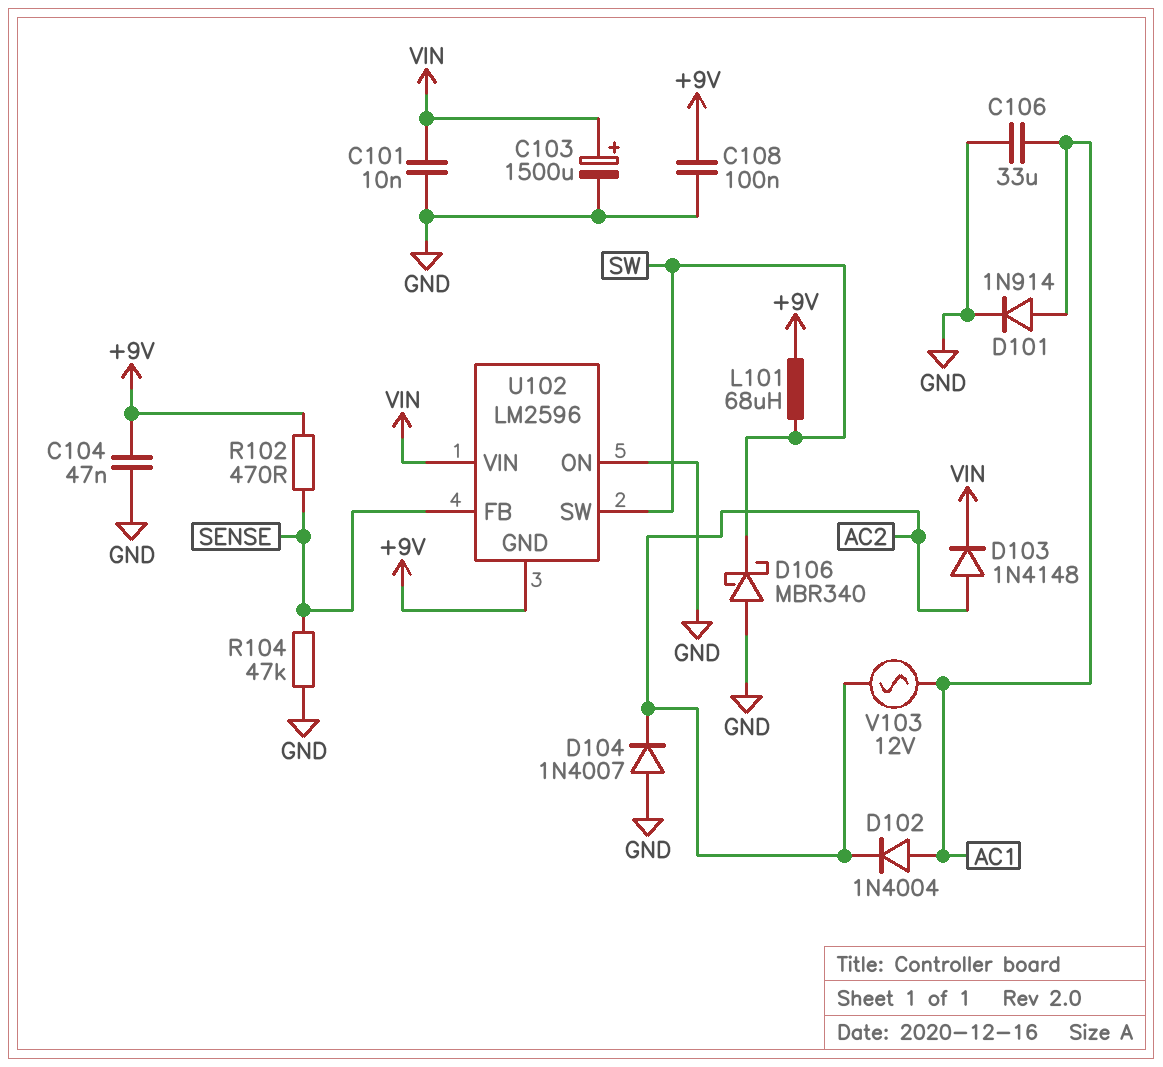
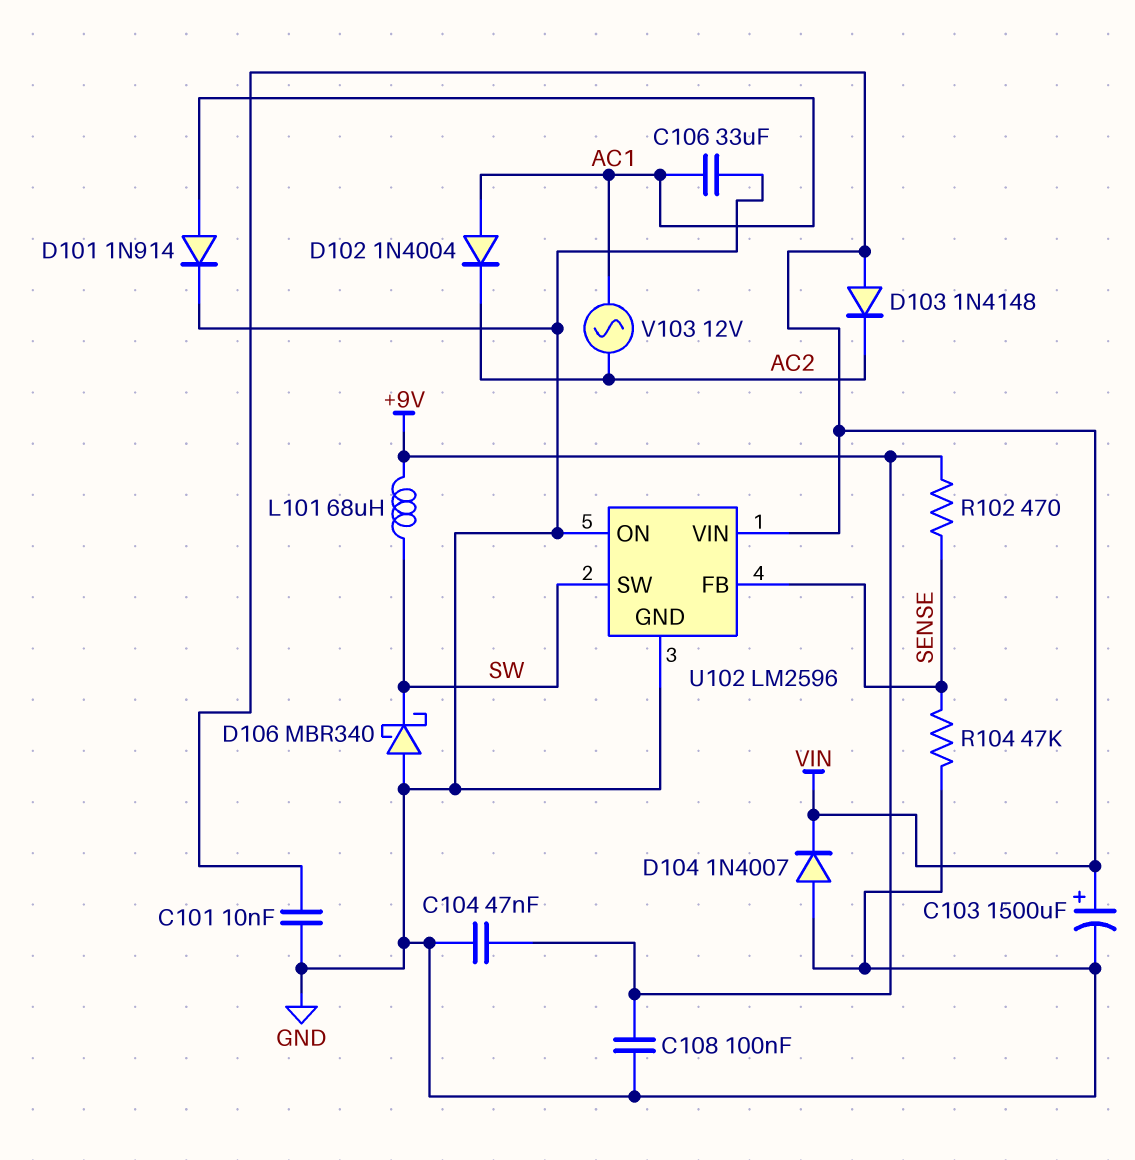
D103: diode 1N4148 (A AC2, K VIN) -> diode 1N4148 (A VIN, K AC2)
D104: diode 1N4007 (A GND, K AC2) -> diode 1N4007 (A GND, K VIN)
U102 pin GND: +9V -> GND

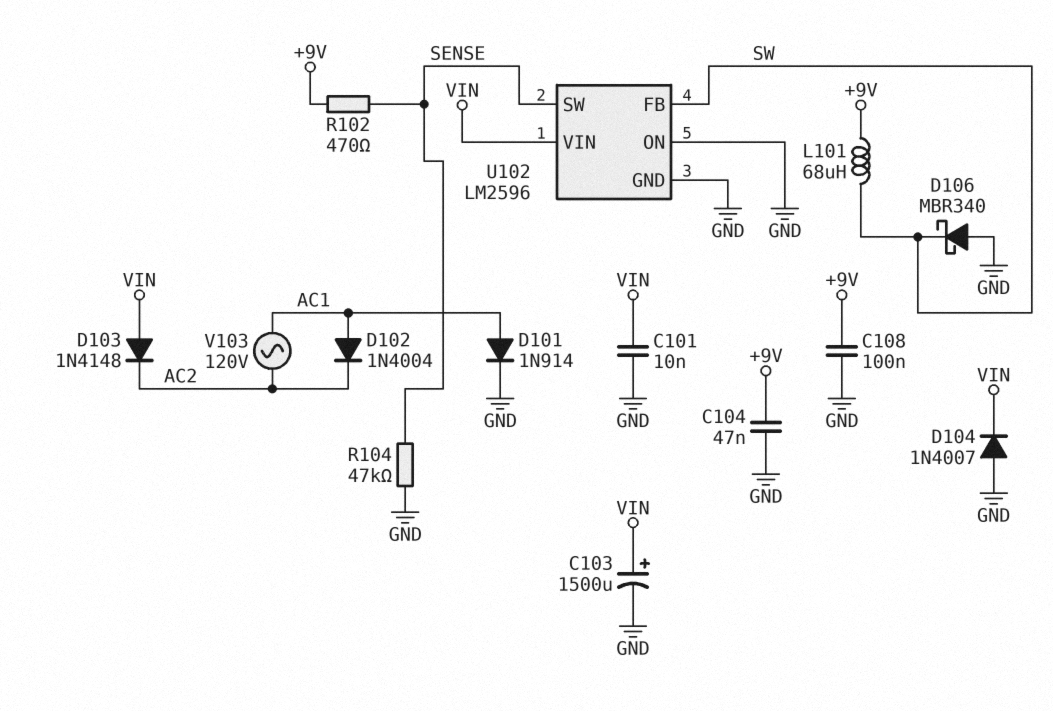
C106: 33uF (AC1, GND) -> none
U102 pin FB: SENSE -> SW
U102 pin SW: SW -> SENSE
V103: AC 12V (AC1, AC2) -> AC 120V (AC1, AC2)

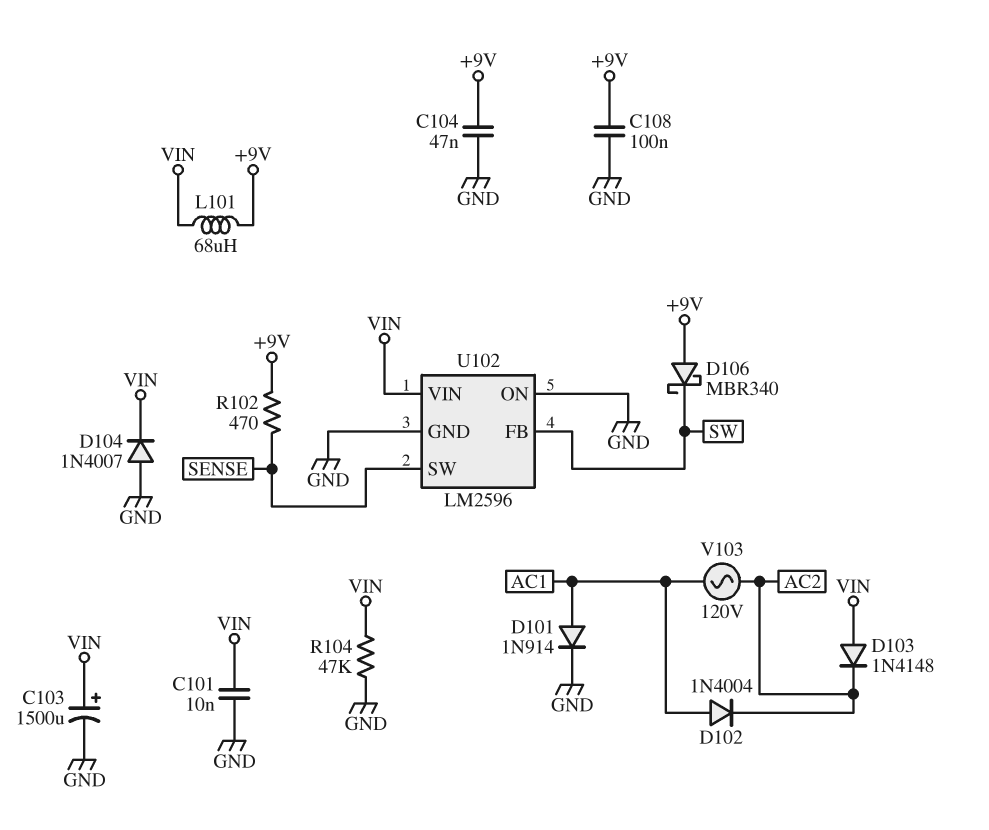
D106: schottky MBR340 (A GND, K SW) -> schottky MBR340 (A +9V, K SW)
L101: 68uH (+9V, SW) -> 68uH (+9V, VIN)
R104: 47k (GND, SENSE) -> 47k (GND, VIN)

